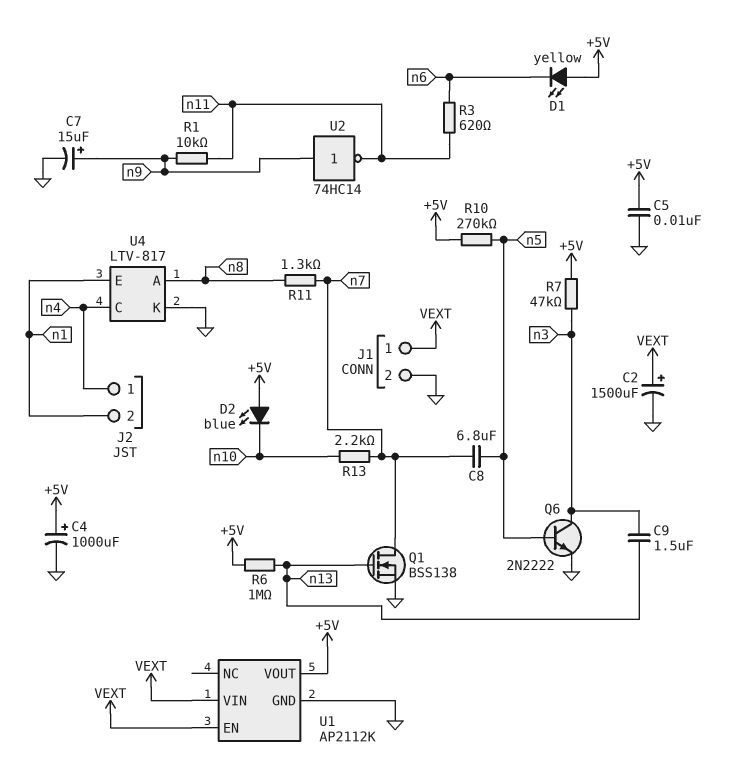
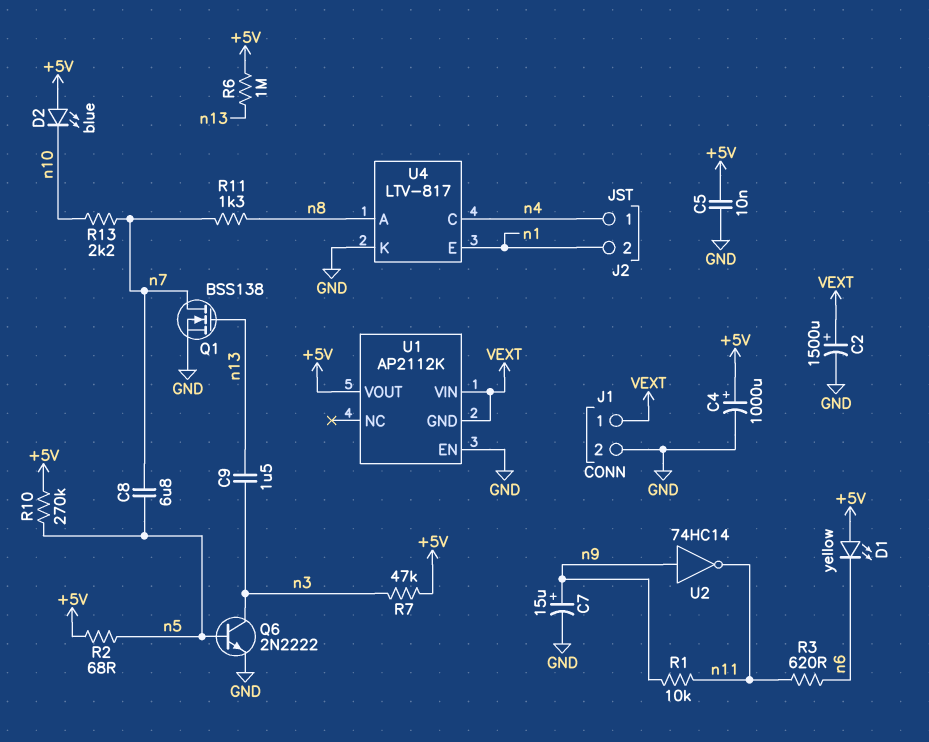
R2: none -> 68 (+5V, n5)
U1 pin EN: VEXT -> GND
U1 pin GND: GND -> VEXT

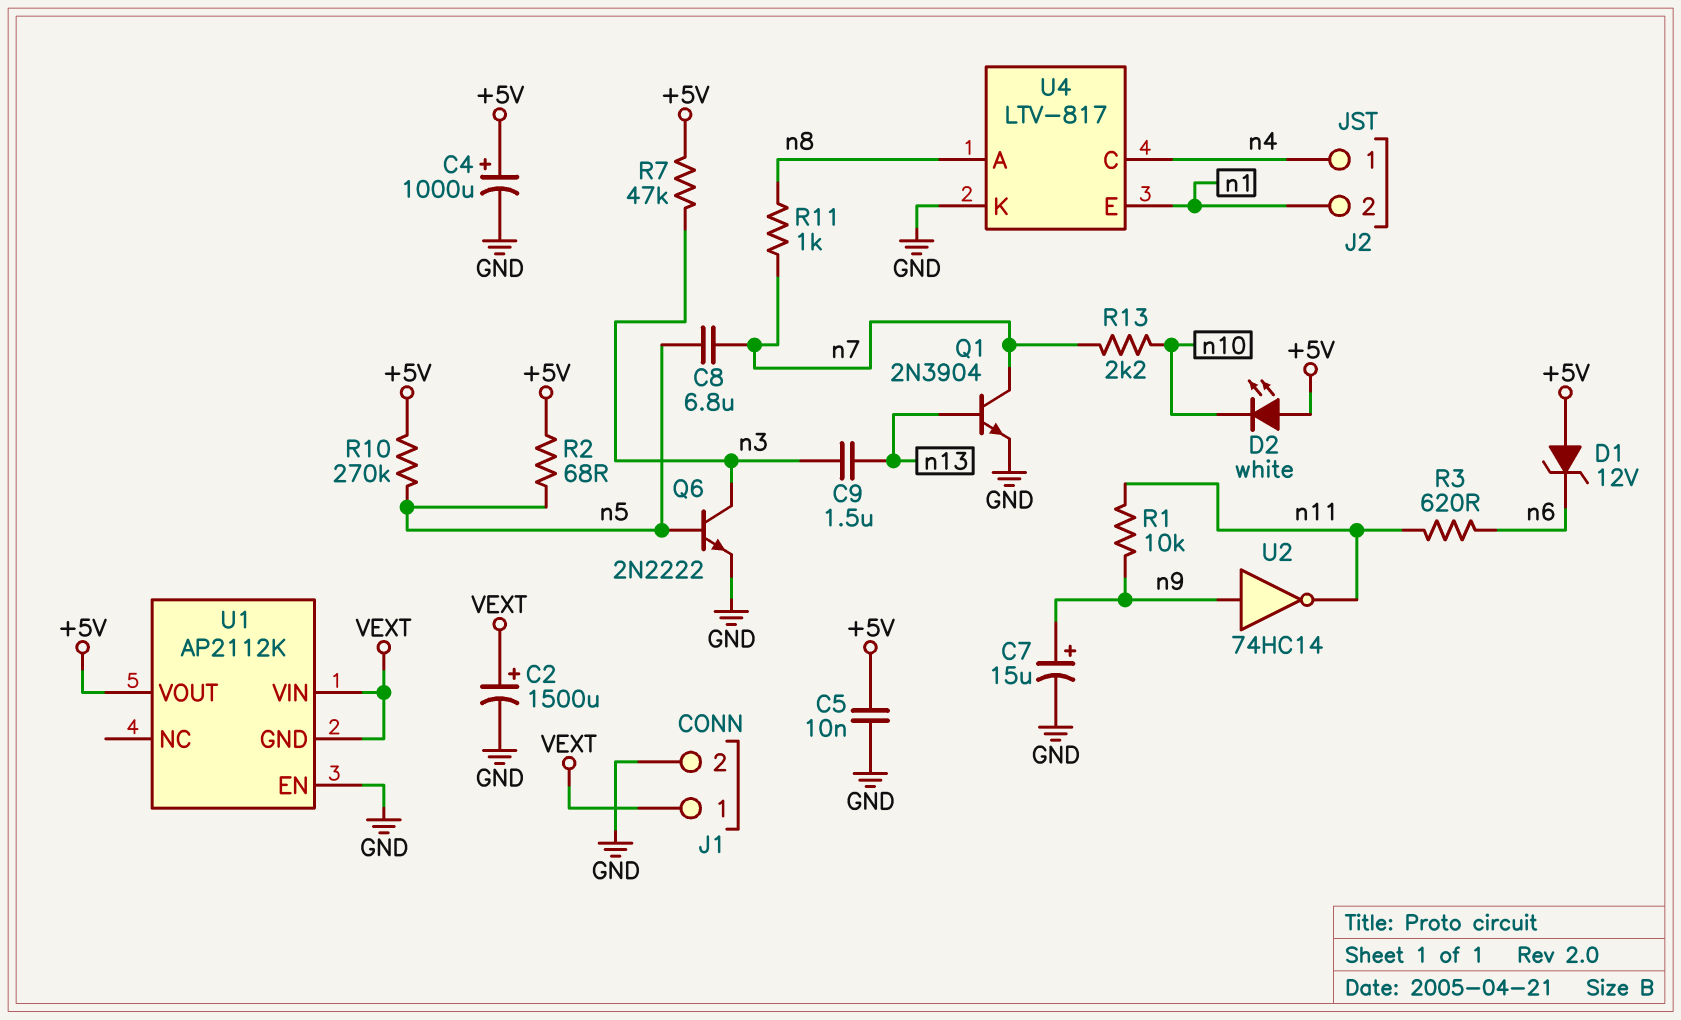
D1: LED yellow (A +5V, K n6) -> zener 12V (A +5V, K n6)
D2: LED blue (A +5V, K n10) -> LED white (A +5V, K n10)
Q1: NMOS BSS138 (G n13, D n7, S GND) -> NPN 2N3904 (B n13, C n7, E GND)
R6: 1M (+5V, n13) -> none
R11: 1.3k (n7, n8) -> 1k (n7, n8)

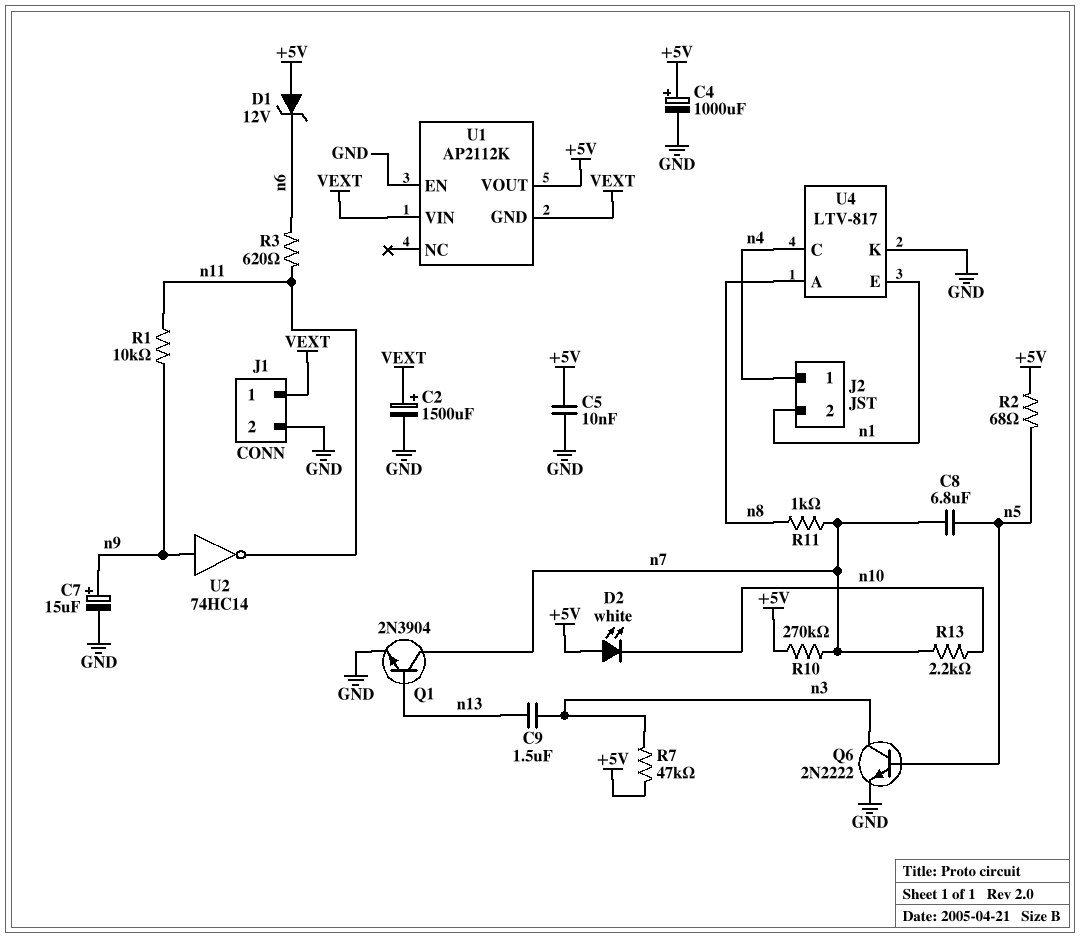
R10: 270k (+5V, n5) -> 270k (+5V, n7)

